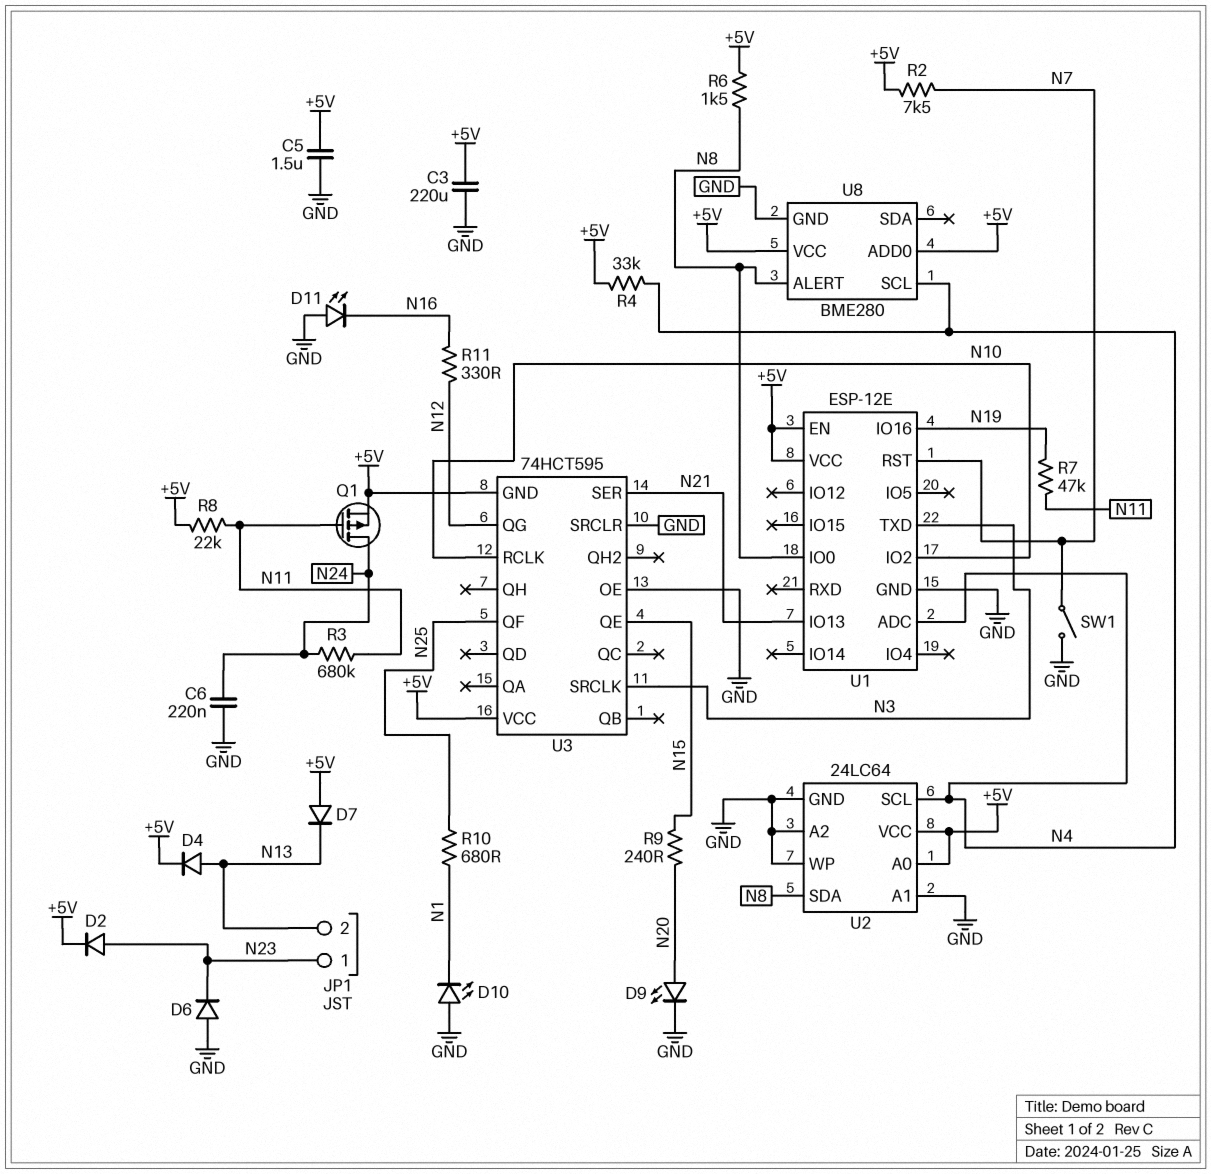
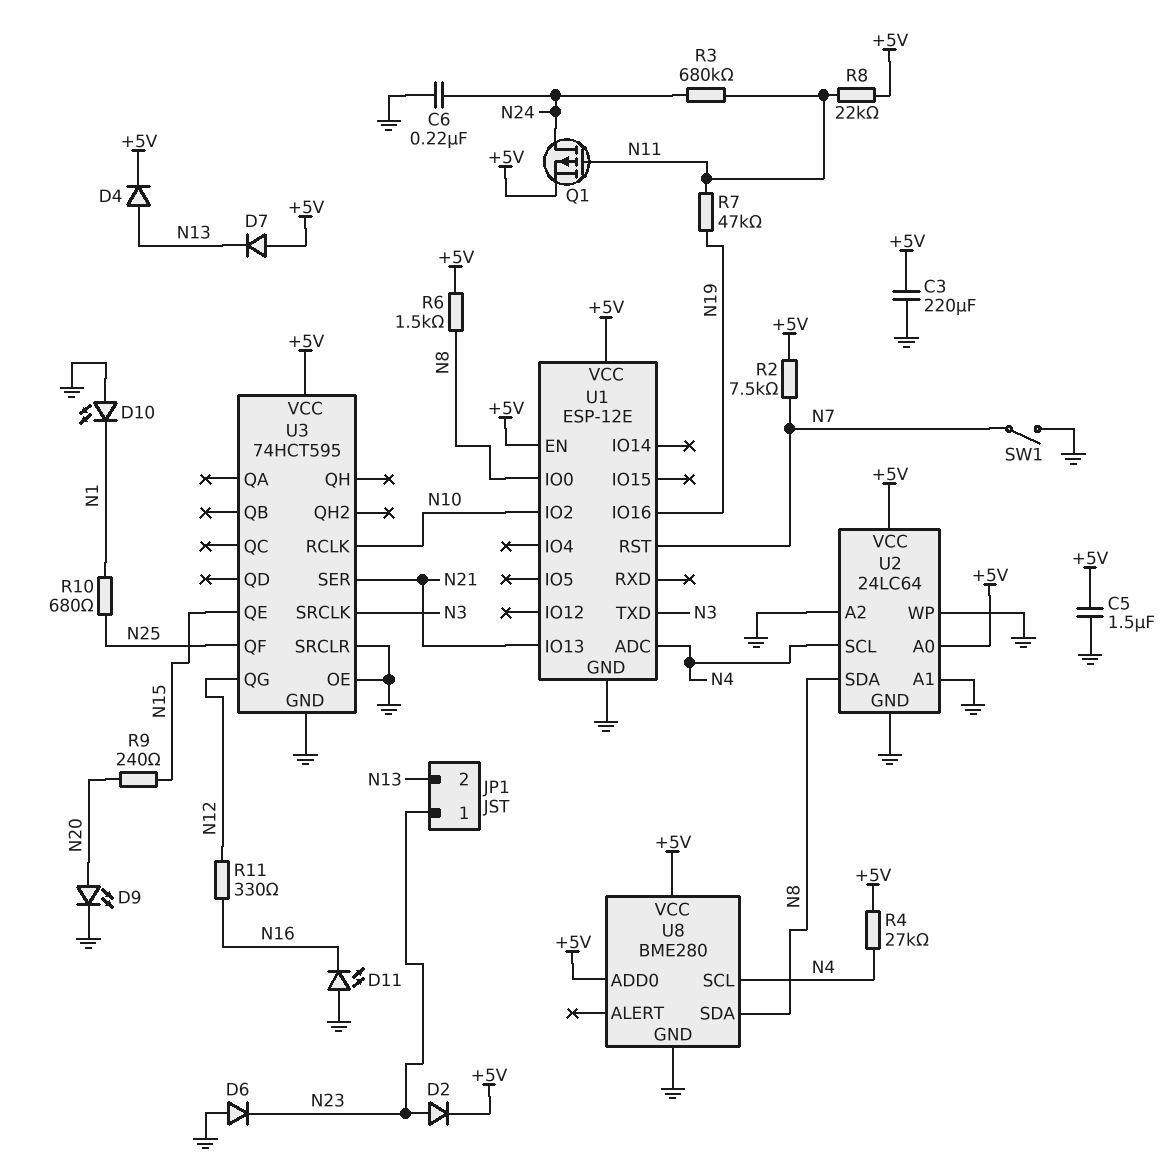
R4: 33k (+5V, N4) -> 27k (+5V, N4)
U3 pin GND: +5V -> GND
U8 pin ALERT: N8 -> none
U8 pin SDA: none -> N8

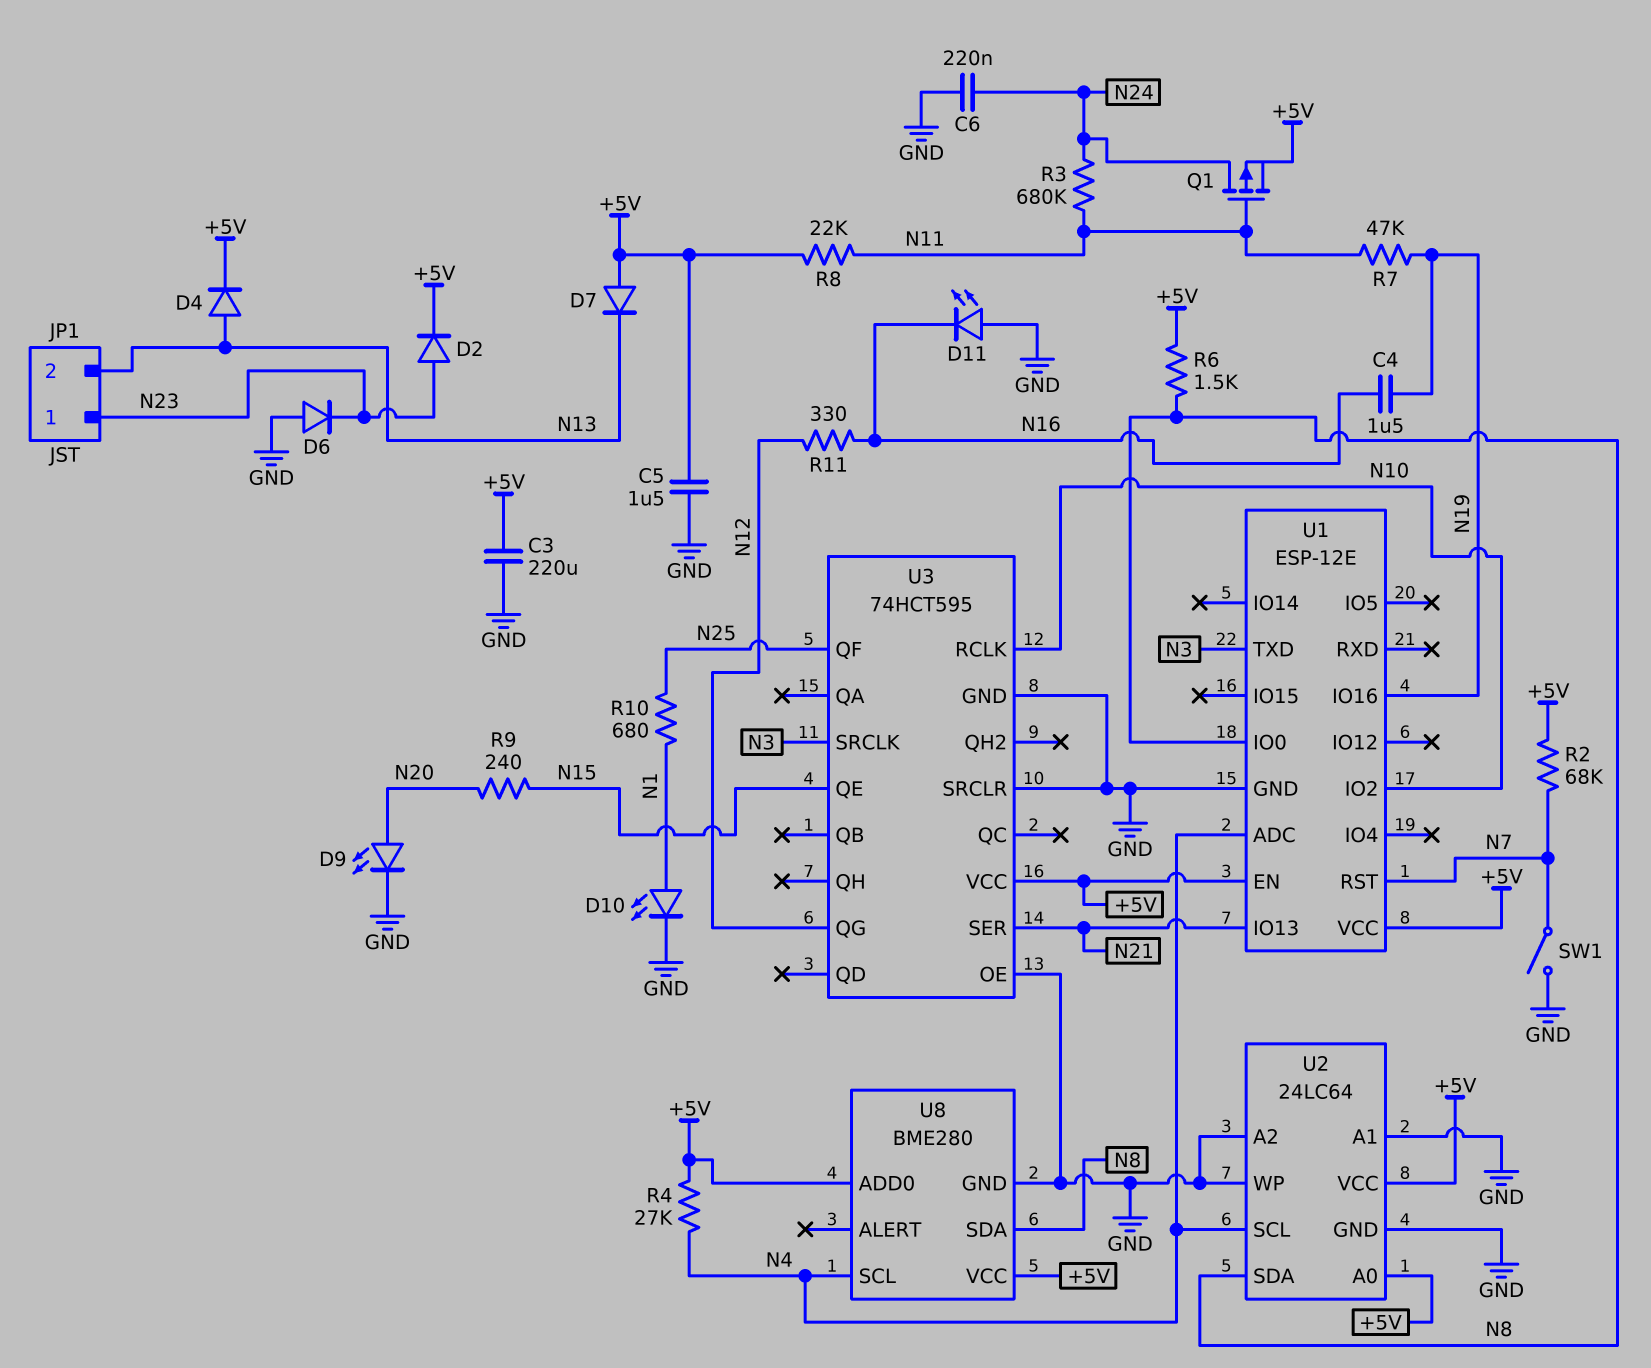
C4: none -> 1.5uF (N16, N19)
D10: LED (A GND, K N1) -> LED (A N1, K GND)
R2: 7.5k (+5V, N7) -> 68k (+5V, N7)

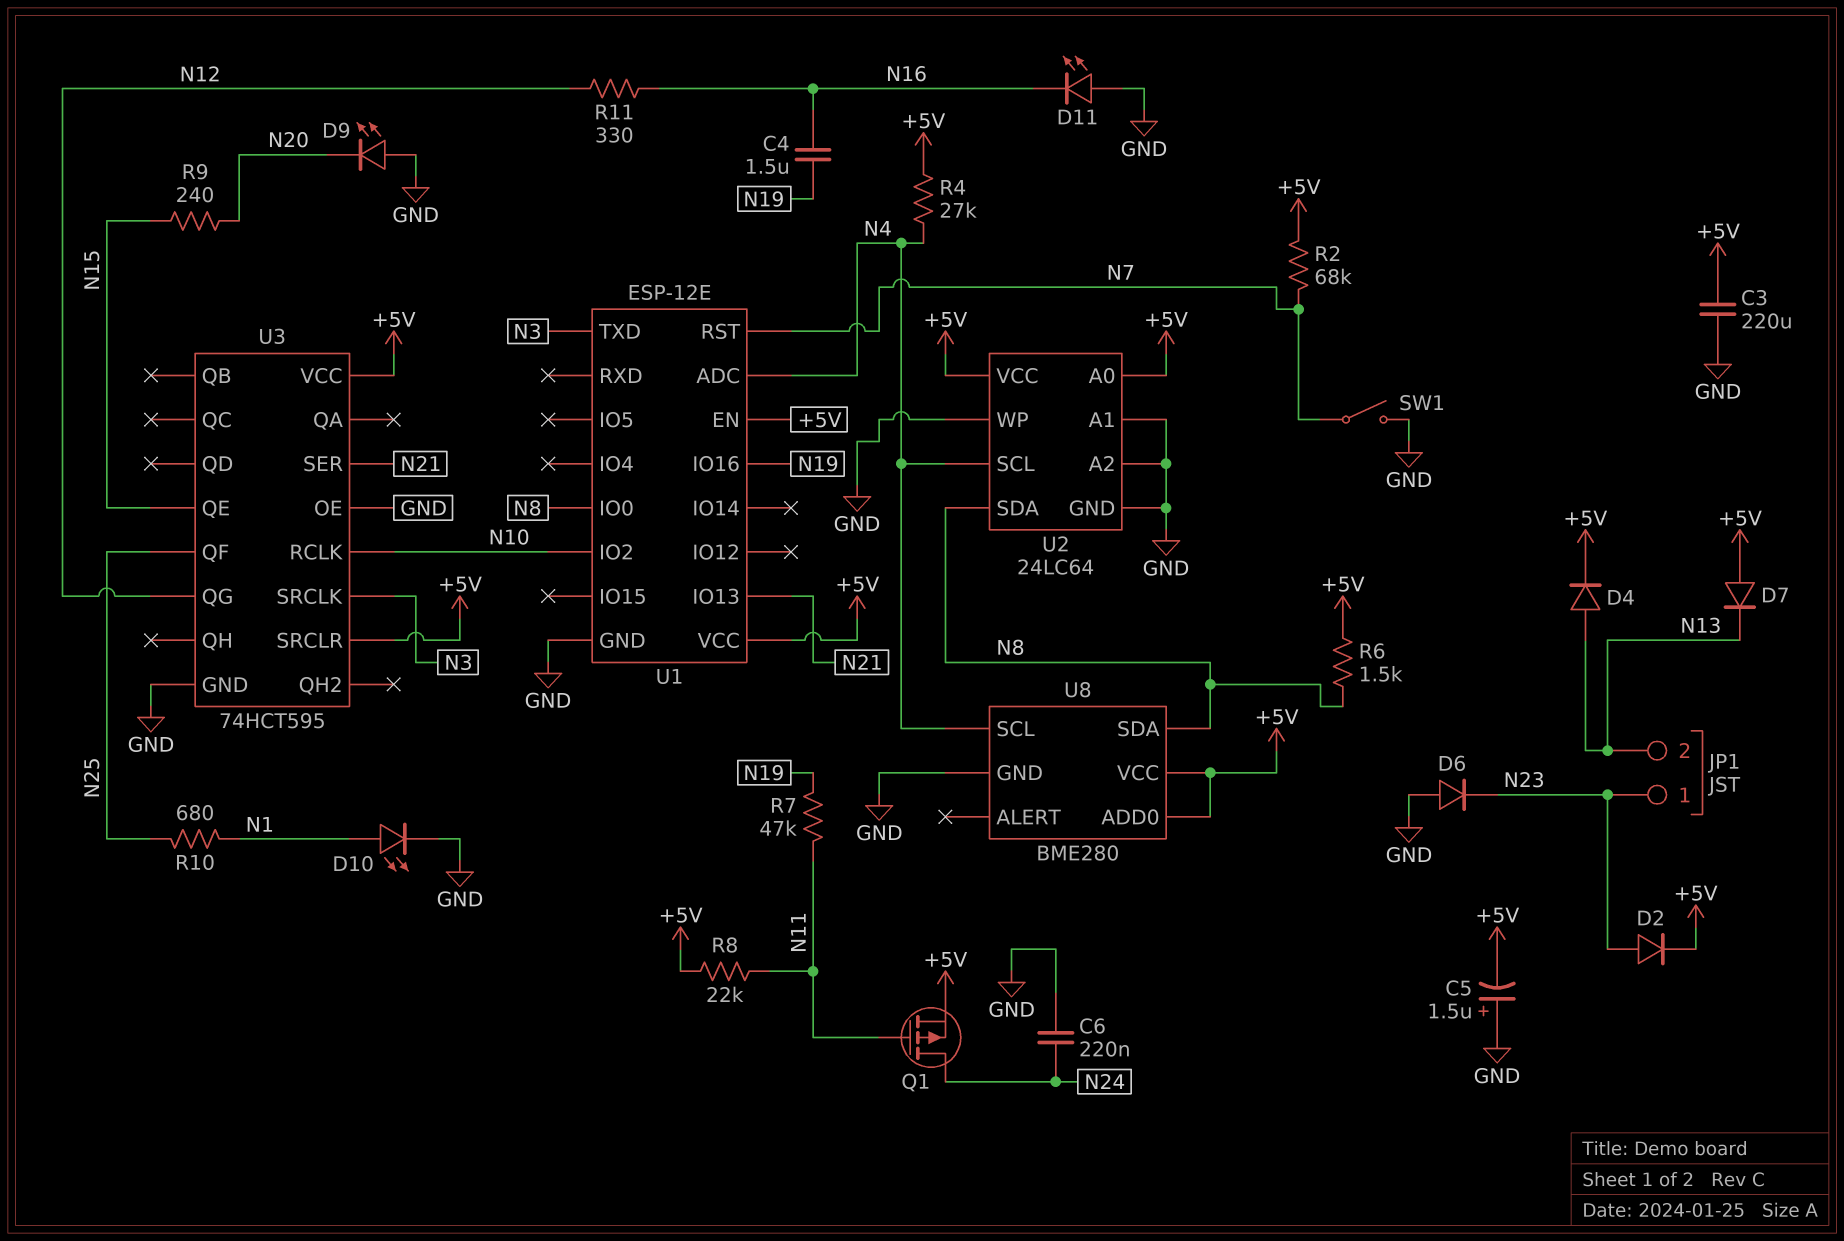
C5: 1.5uF (+5V, GND) -> 1.5uF (plus GND, minus +5V)
D9: LED (A N20, K GND) -> LED (A GND, K N20)
R3: 680k (N11, N24) -> none
U3 pin SRCLR: GND -> +5V

